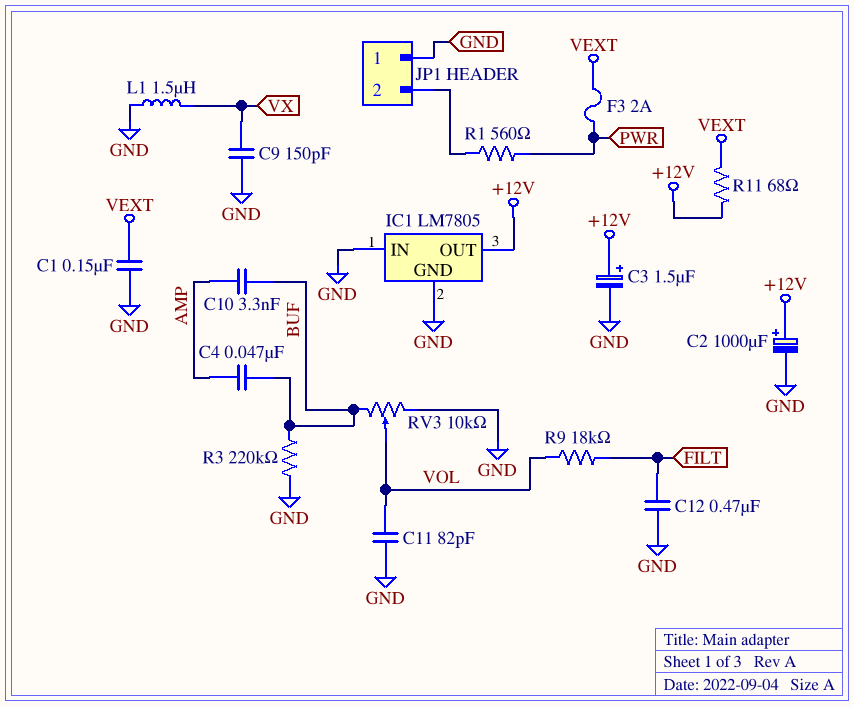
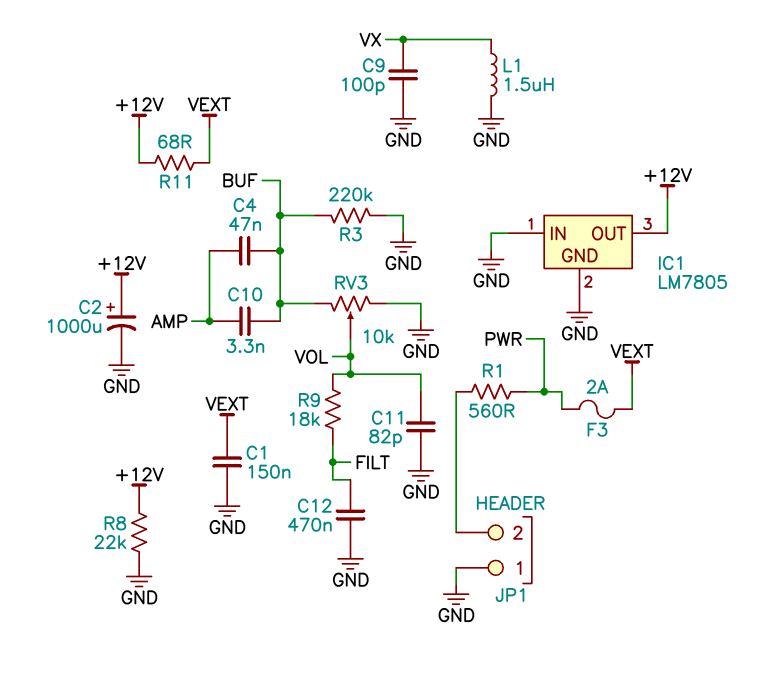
C3: 1.5uF (plus +12V, minus GND) -> none
C9: 150pF (GND, VX) -> 100pF (GND, VX)
R8: none -> 22k (+12V, GND)

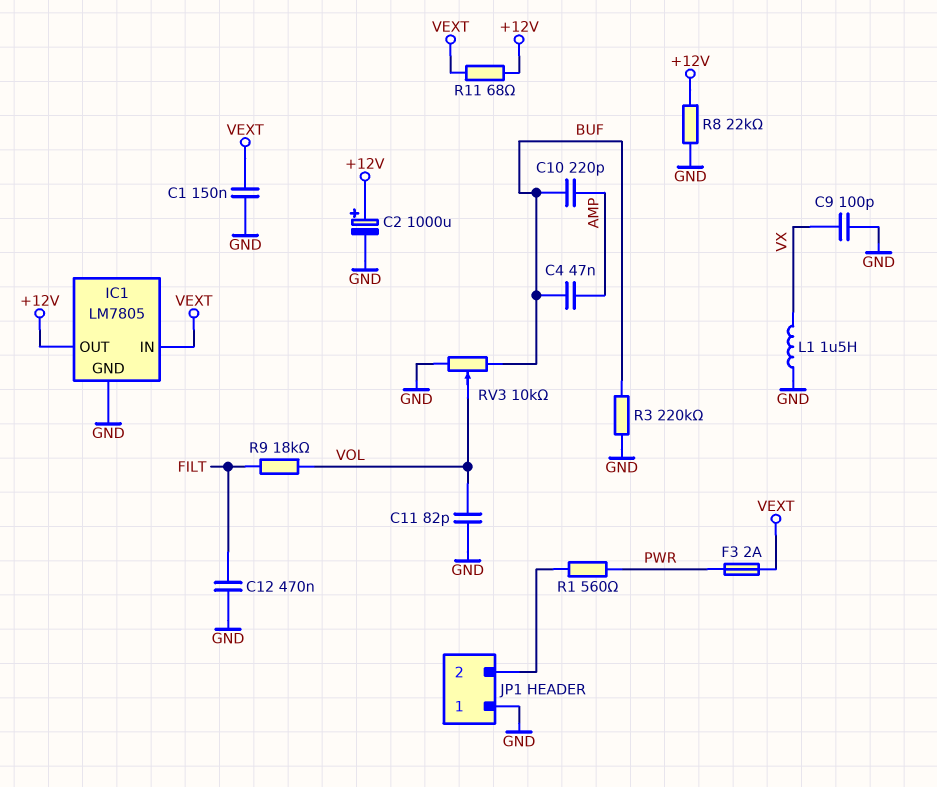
C10: 3.3nF (AMP, BUF) -> 220pF (AMP, BUF)
IC1 pin IN: GND -> VEXT

